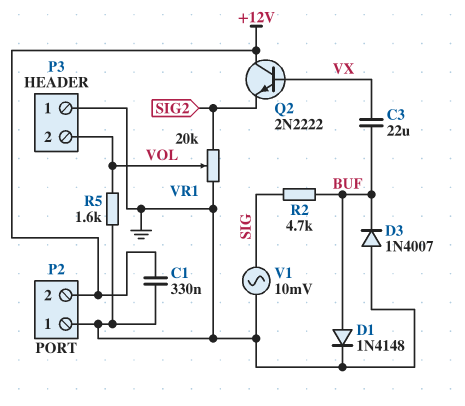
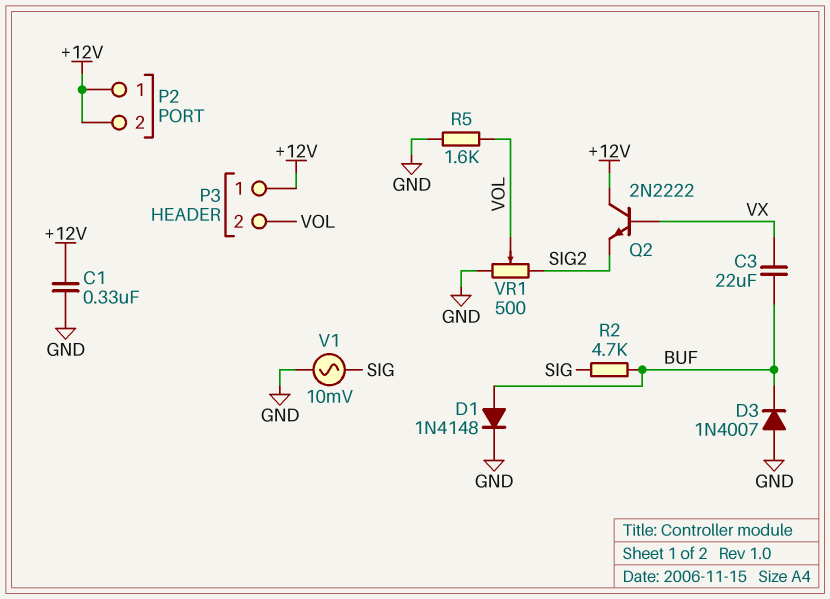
P2 pin 1: GND -> +12V
P3 pin 1: GND -> +12V
VR1: 20k (GND, SIG2, wiper VOL) -> 500 (GND, SIG2, wiper VOL)

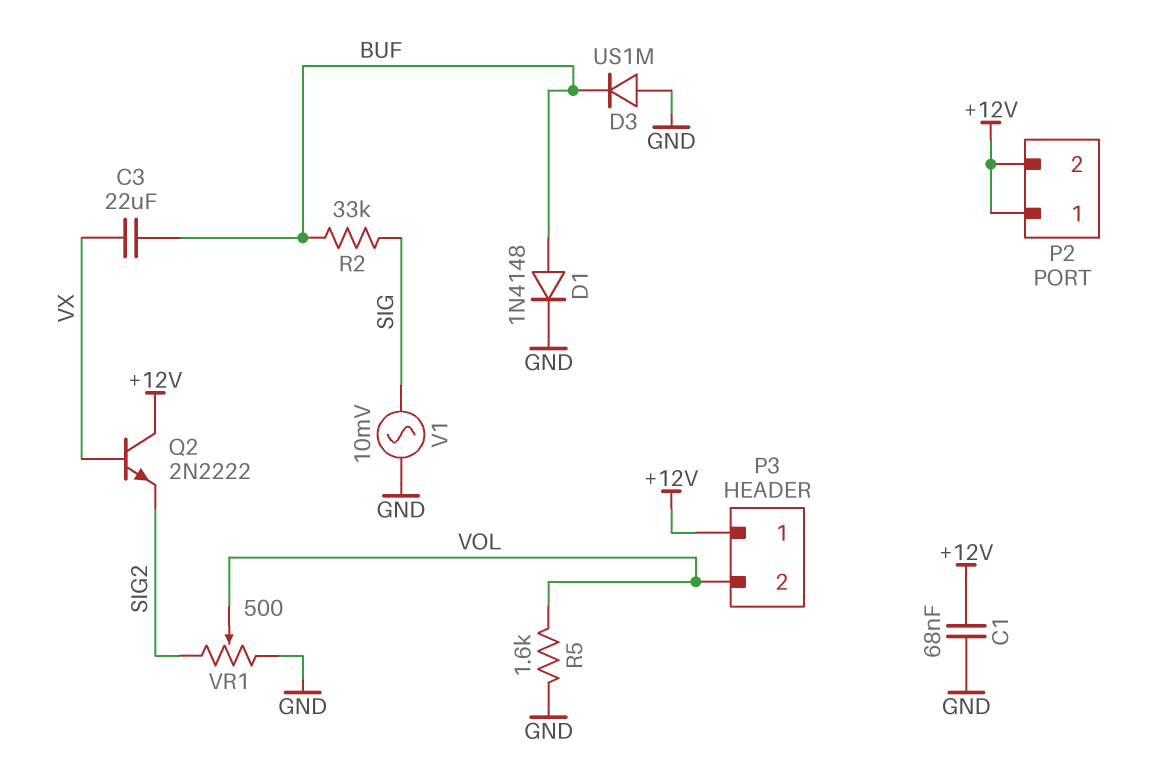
C1: 330nF (+12V, GND) -> 68nF (+12V, GND)
D3: diode 1N4007 (A GND, K BUF) -> diode US1M (A GND, K BUF)
R2: 4.7k (BUF, SIG) -> 33k (BUF, SIG)

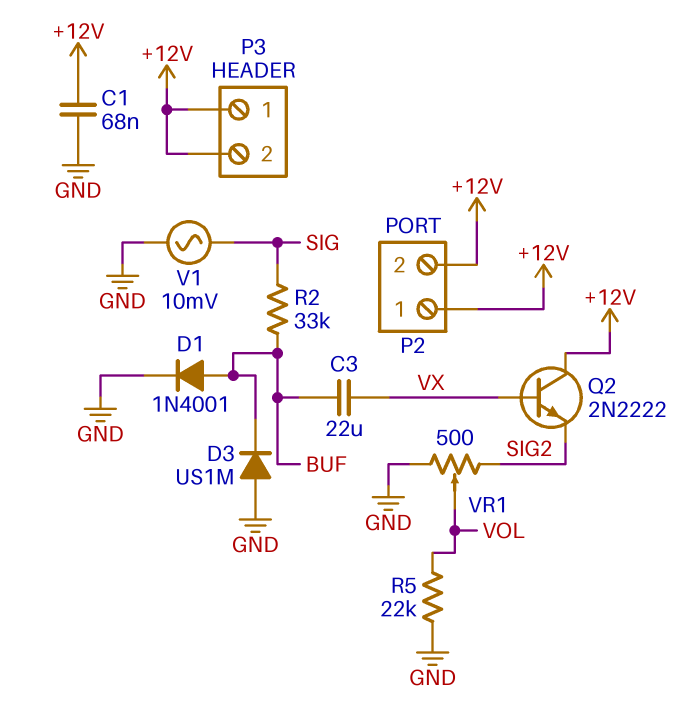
D1: diode 1N4148 (A BUF, K GND) -> diode 1N4001 (A BUF, K GND)
P3 pin 2: VOL -> +12V
R5: 1.6k (GND, VOL) -> 22k (GND, VOL)

